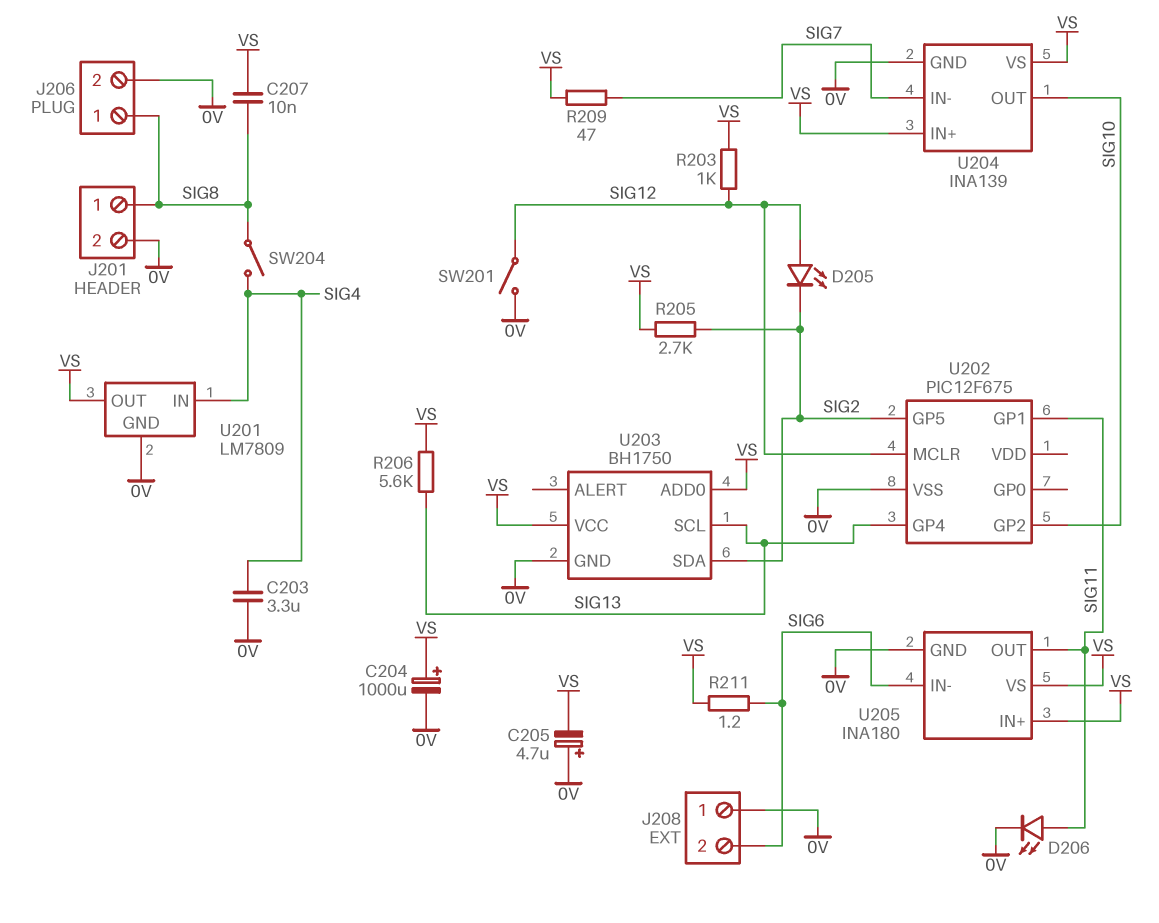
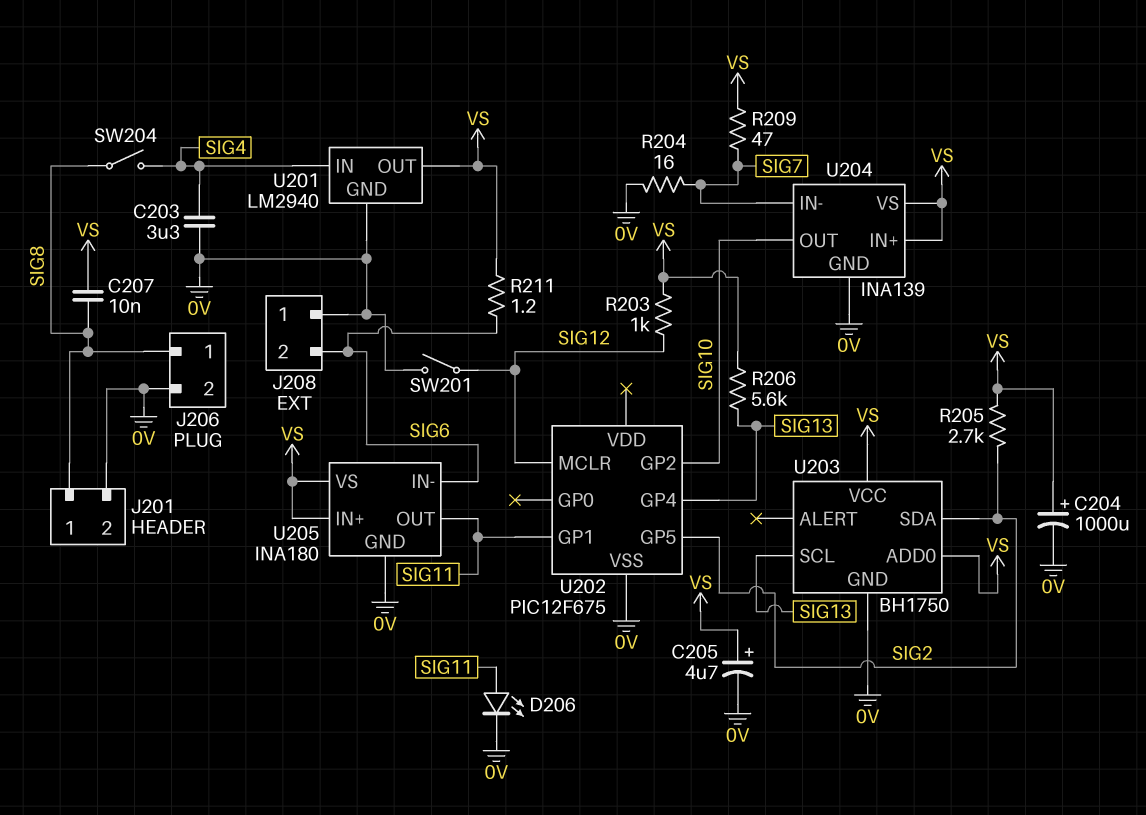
C205: 4.7uF (plus 0V, minus VS) -> 4.7uF (plus VS, minus 0V)
D205: LED (A SIG12, K SIG2) -> none
R204: none -> 16 (0V, SIG7)
U201: LM7809 -> LM2940

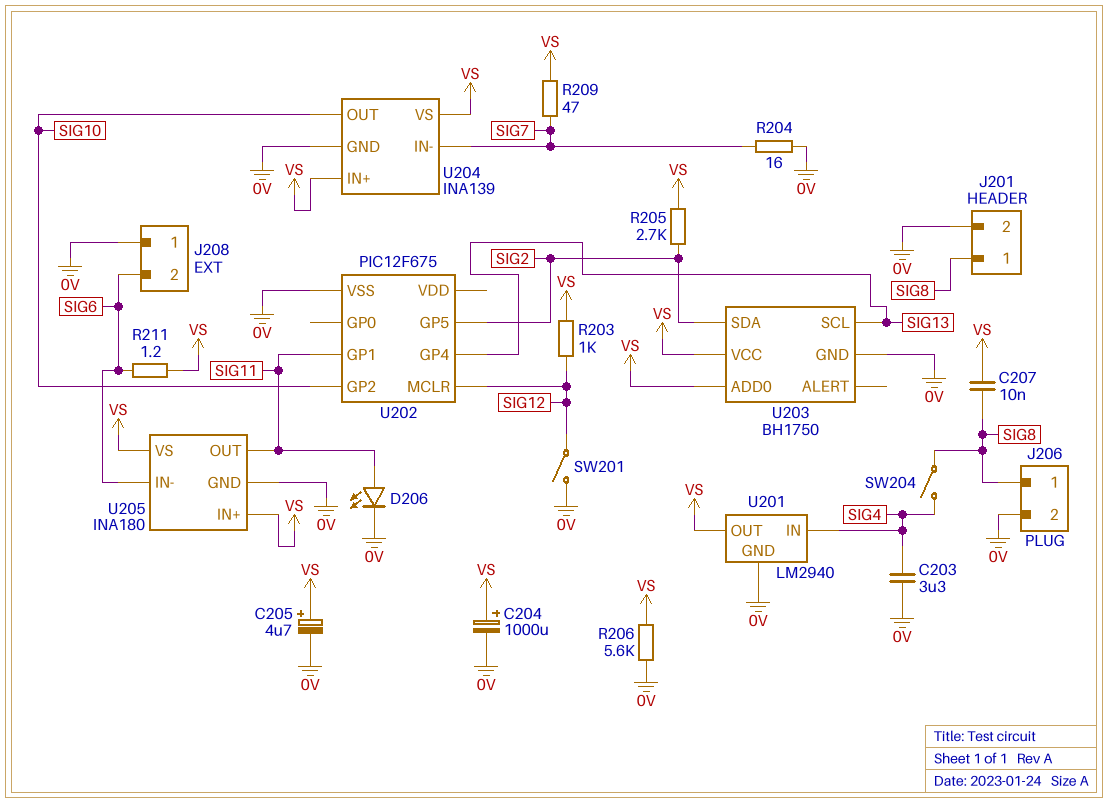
R206: 5.6k (SIG13, VS) -> 5.6k (0V, VS)

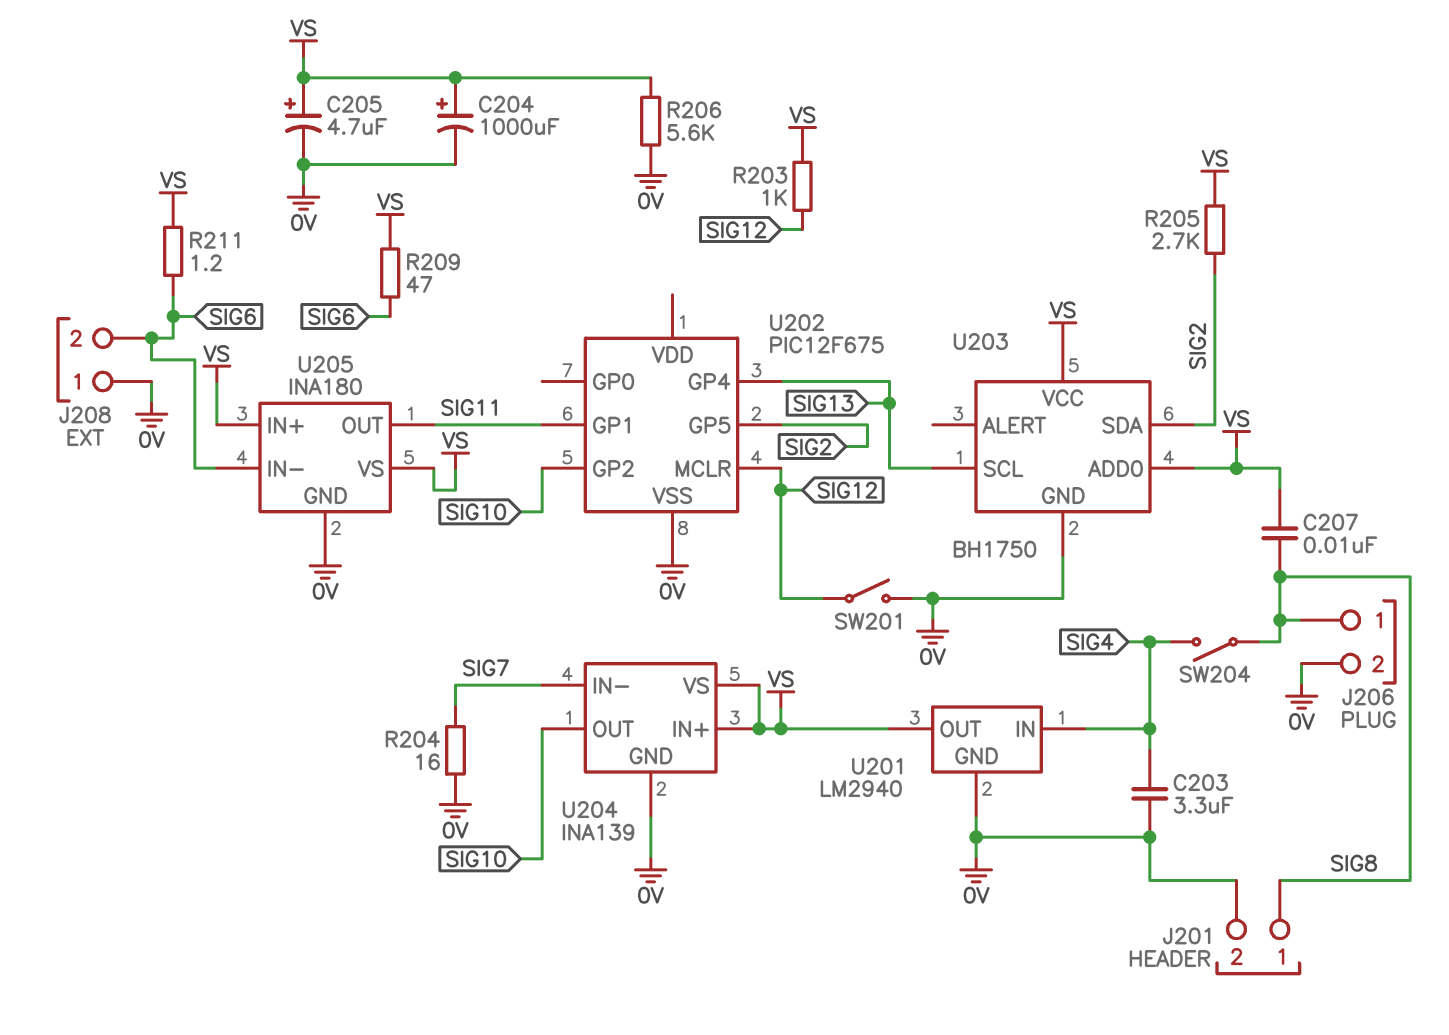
D206: LED (A SIG11, K 0V) -> none
R209: 47 (SIG7, VS) -> 47 (SIG6, VS)

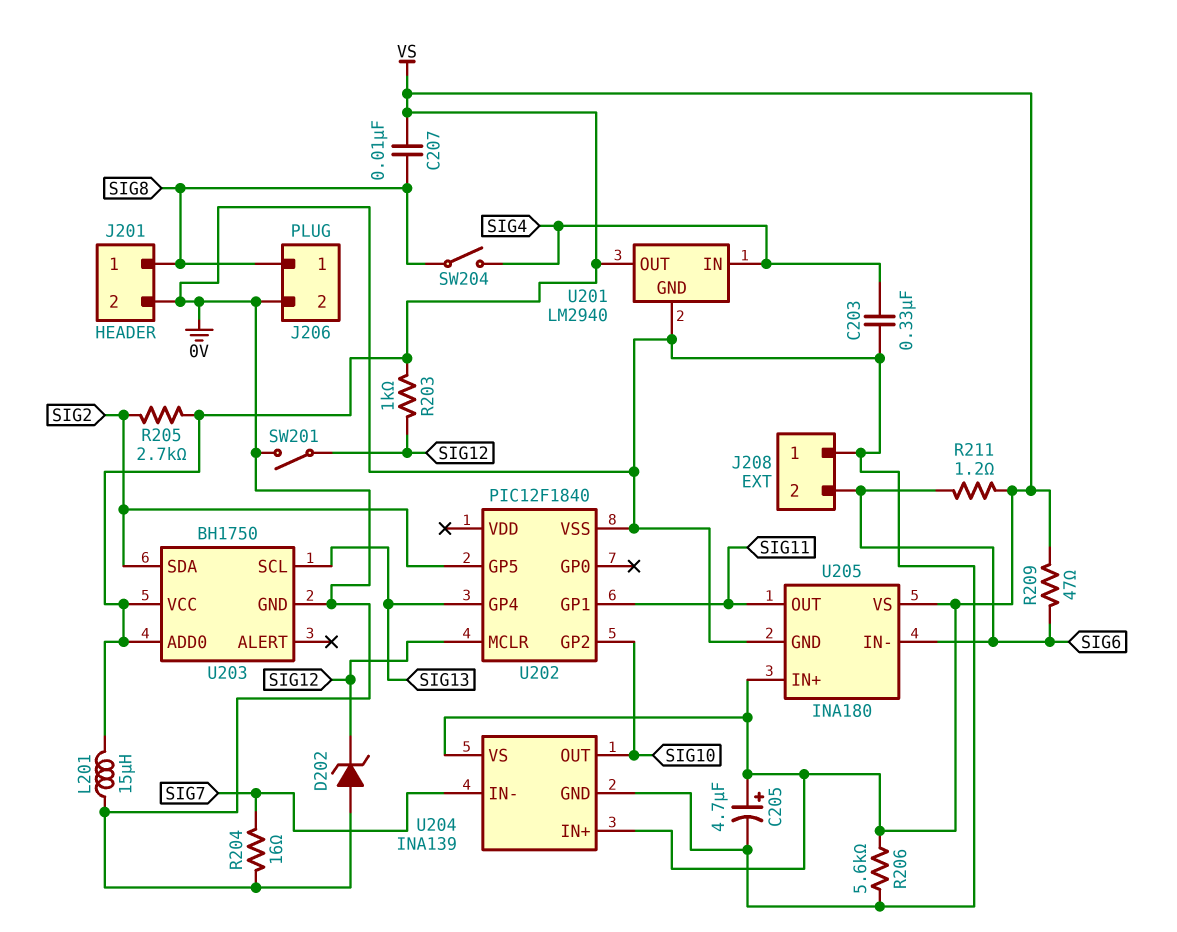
C203: 3.3uF (0V, SIG4) -> 330nF (0V, SIG4)
C204: 1000uF (plus VS, minus 0V) -> none
D202: none -> zener (A 0V, K SIG12)
L201: none -> 15uH (0V, VS)
U202: PIC12F675 -> PIC12F1840

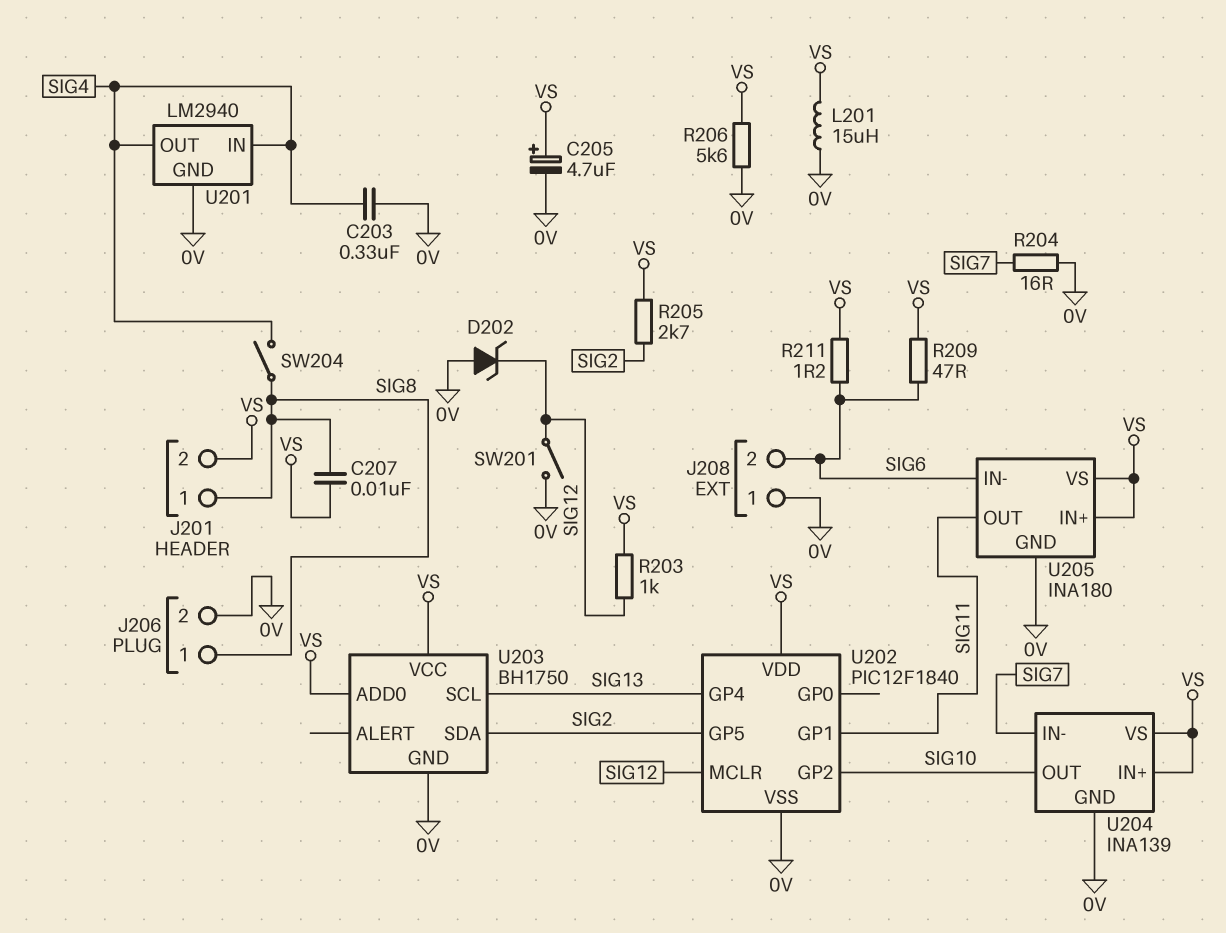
J201 pin 2: 0V -> VS
U201 pin OUT: VS -> SIG4
U202 pin VDD: none -> VS

